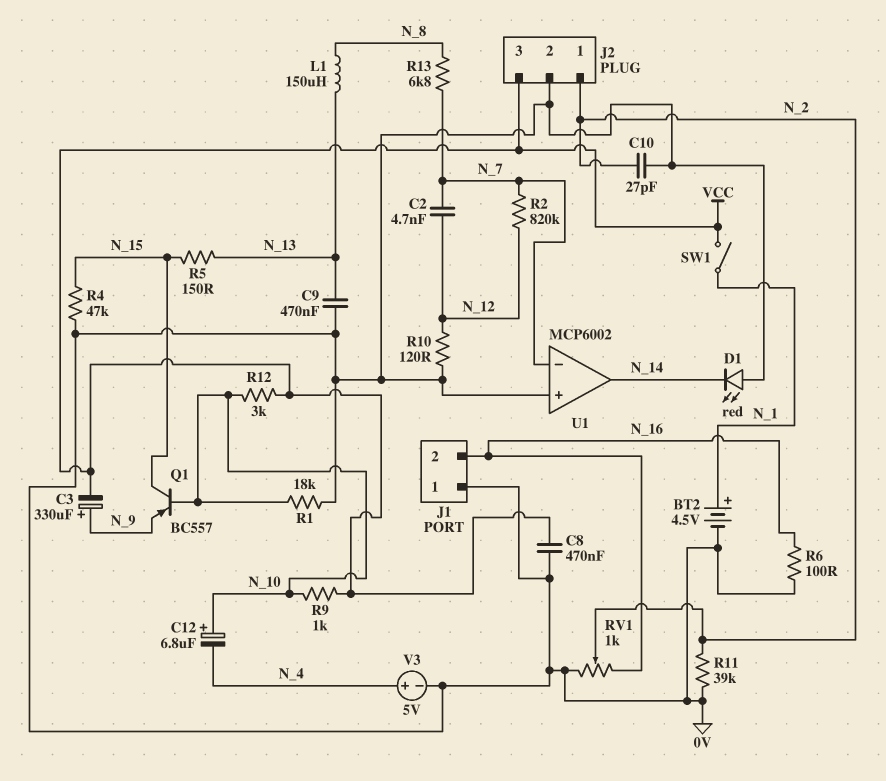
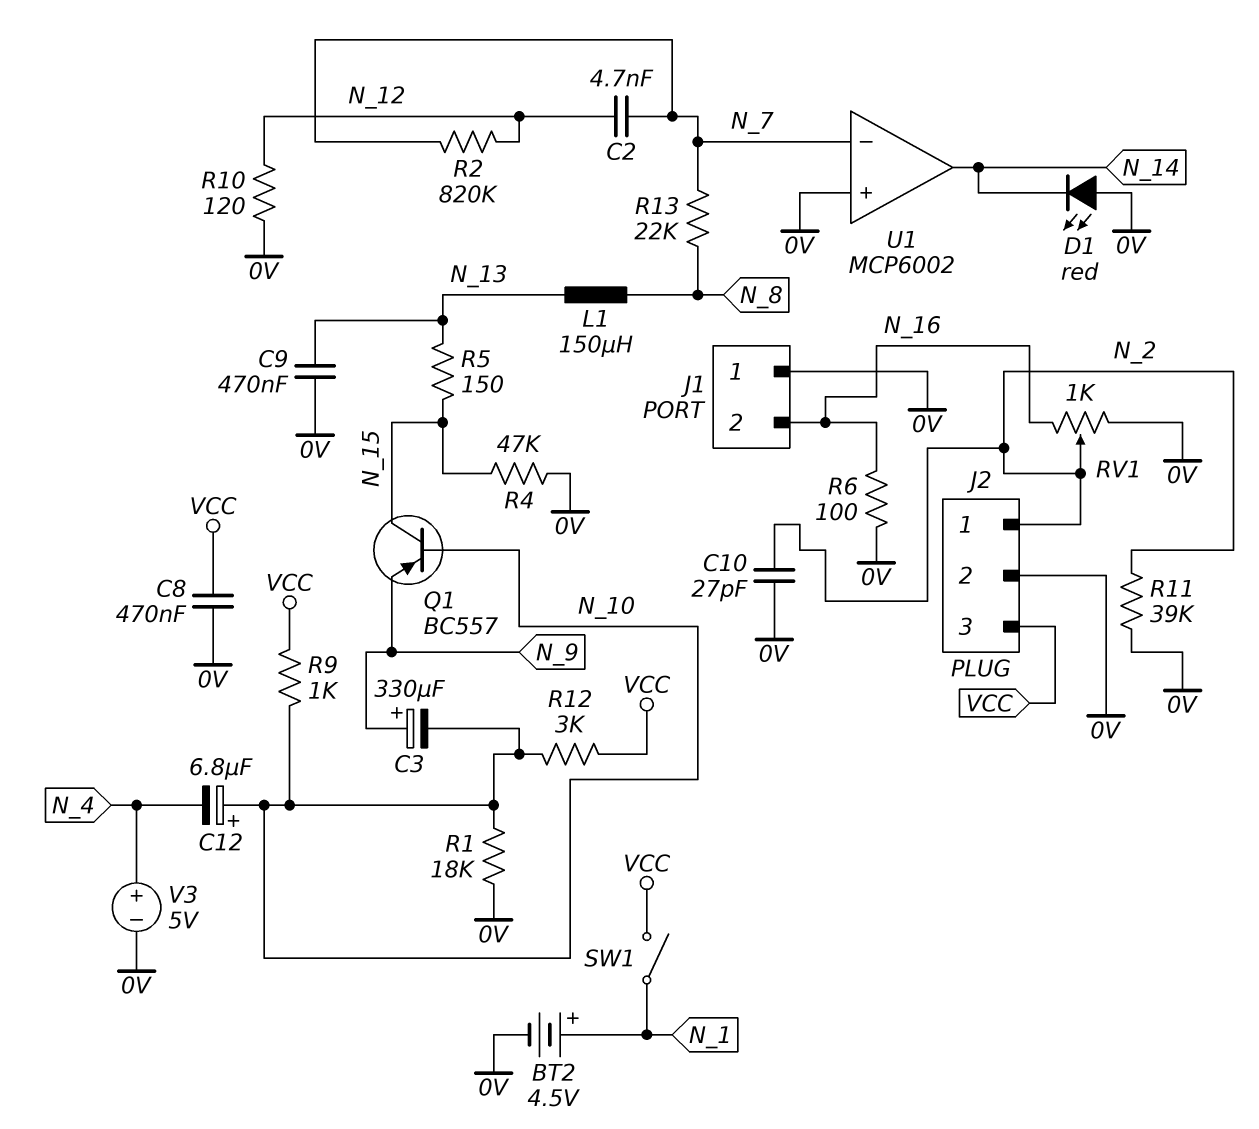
C3: 330uF (plus N_9, minus VCC) -> 330uF (plus N_9, minus N_10)
R13: 6.8k (N_7, N_8) -> 22k (N_7, N_8)

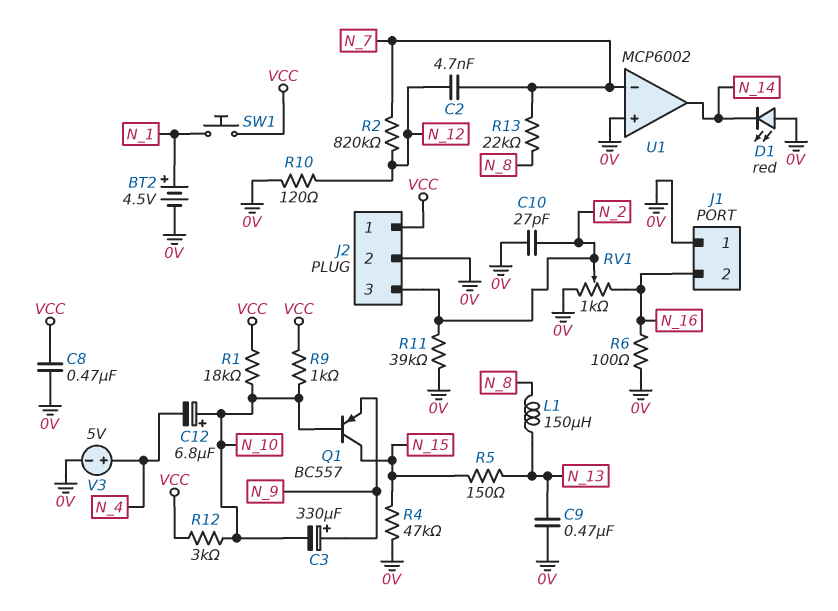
J2 pin 1: N_2 -> VCC
J2 pin 3: VCC -> N_2
R1: 18k (0V, N_10) -> 18k (N_10, VCC)
SW1: switch (N_1, VCC) -> button (N_1, VCC)

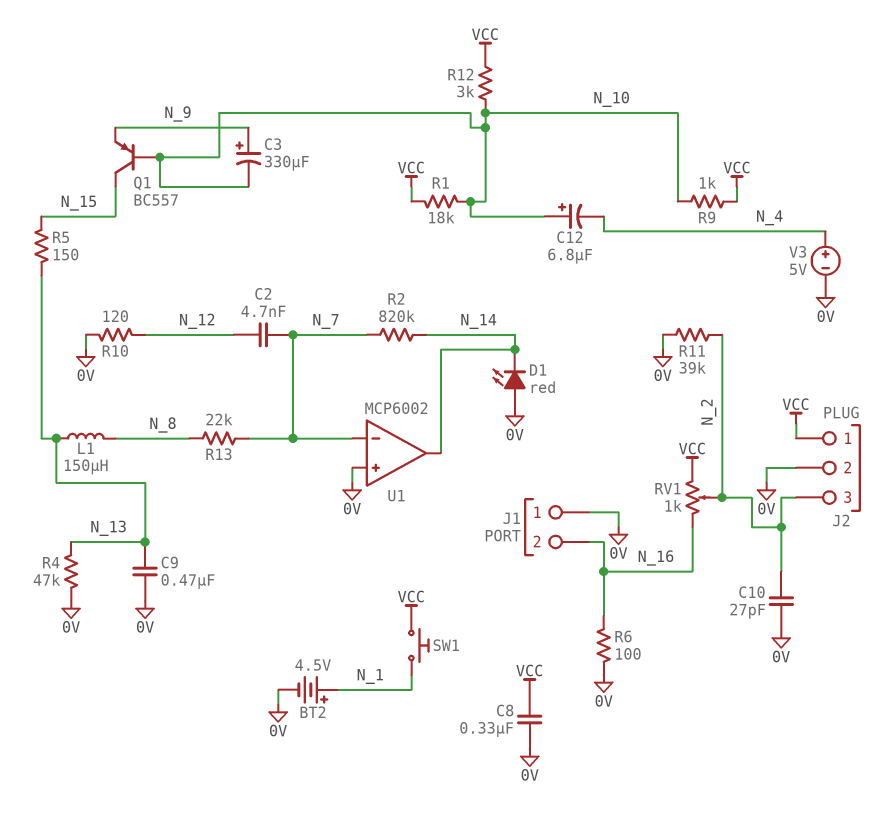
C8: 470nF (0V, VCC) -> 330nF (0V, VCC)
R2: 820k (N_7, N_12) -> 820k (N_7, N_14)
R4: 47k (0V, N_15) -> 47k (0V, N_13)
RV1: 1k (0V, N_16, wiper N_2) -> 1k (N_16, VCC, wiper N_2)

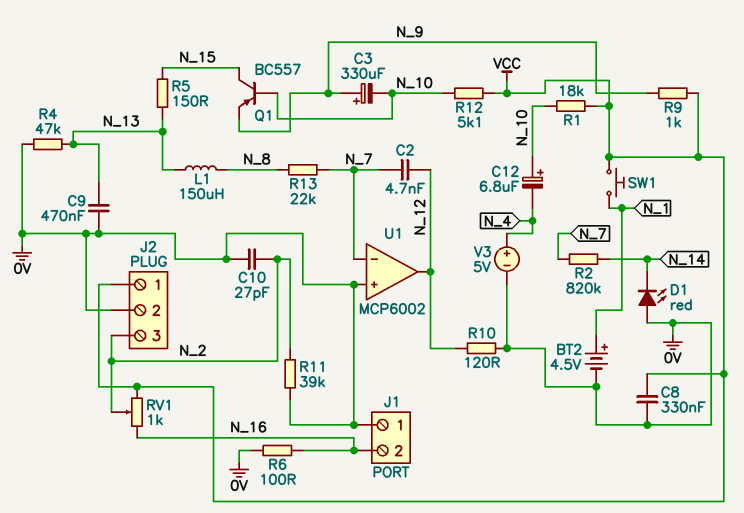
R9: 1k (N_10, VCC) -> 1k (N_9, VCC)
R12: 3k (N_10, VCC) -> 5.1k (N_10, VCC)
U1 pin out: N_14 -> N_12

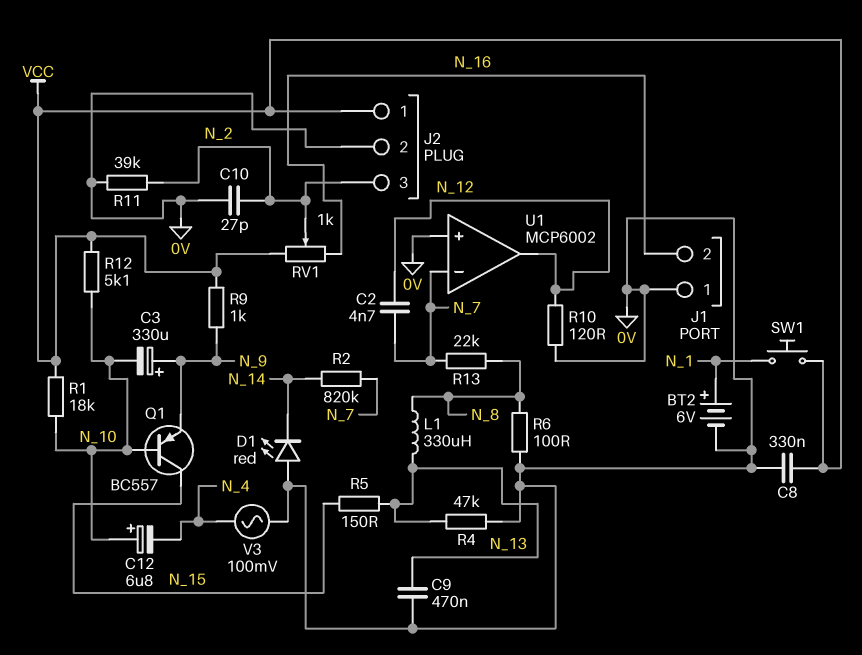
BT2: 4.5V (plus N_1, minus 0V) -> 6V (plus N_1, minus 0V)
L1: 150uH (N_8, N_13) -> 330uH (N_8, N_13)
R6: 100 (0V, N_16) -> 100 (0V, N_8)
V3: 5V (plus N_4, minus 0V) -> AC 100mV (0V, N_4)

